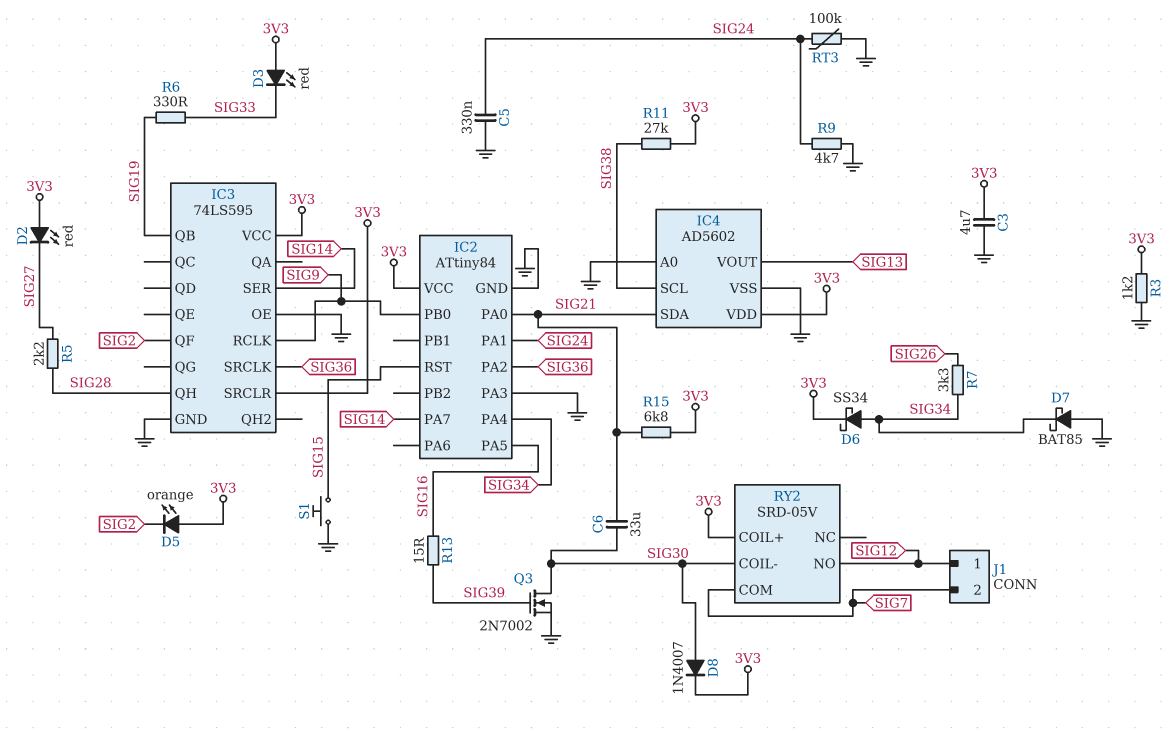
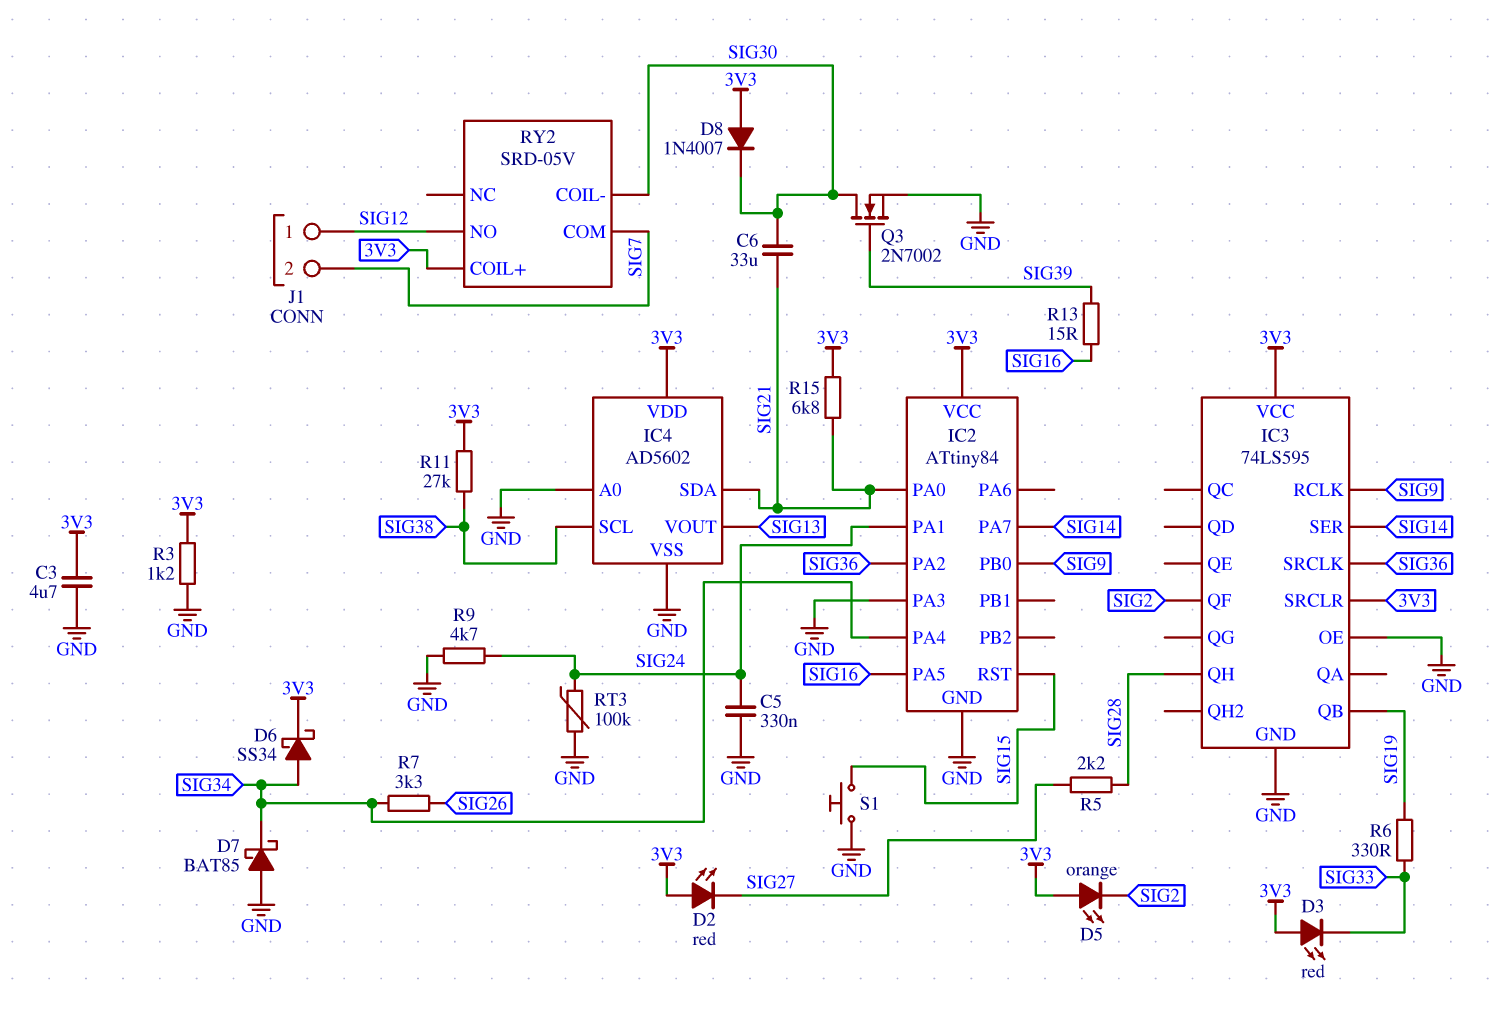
D8: diode 1N4007 (A SIG30, K 3V3) -> diode 1N4007 (A 3V3, K SIG30)

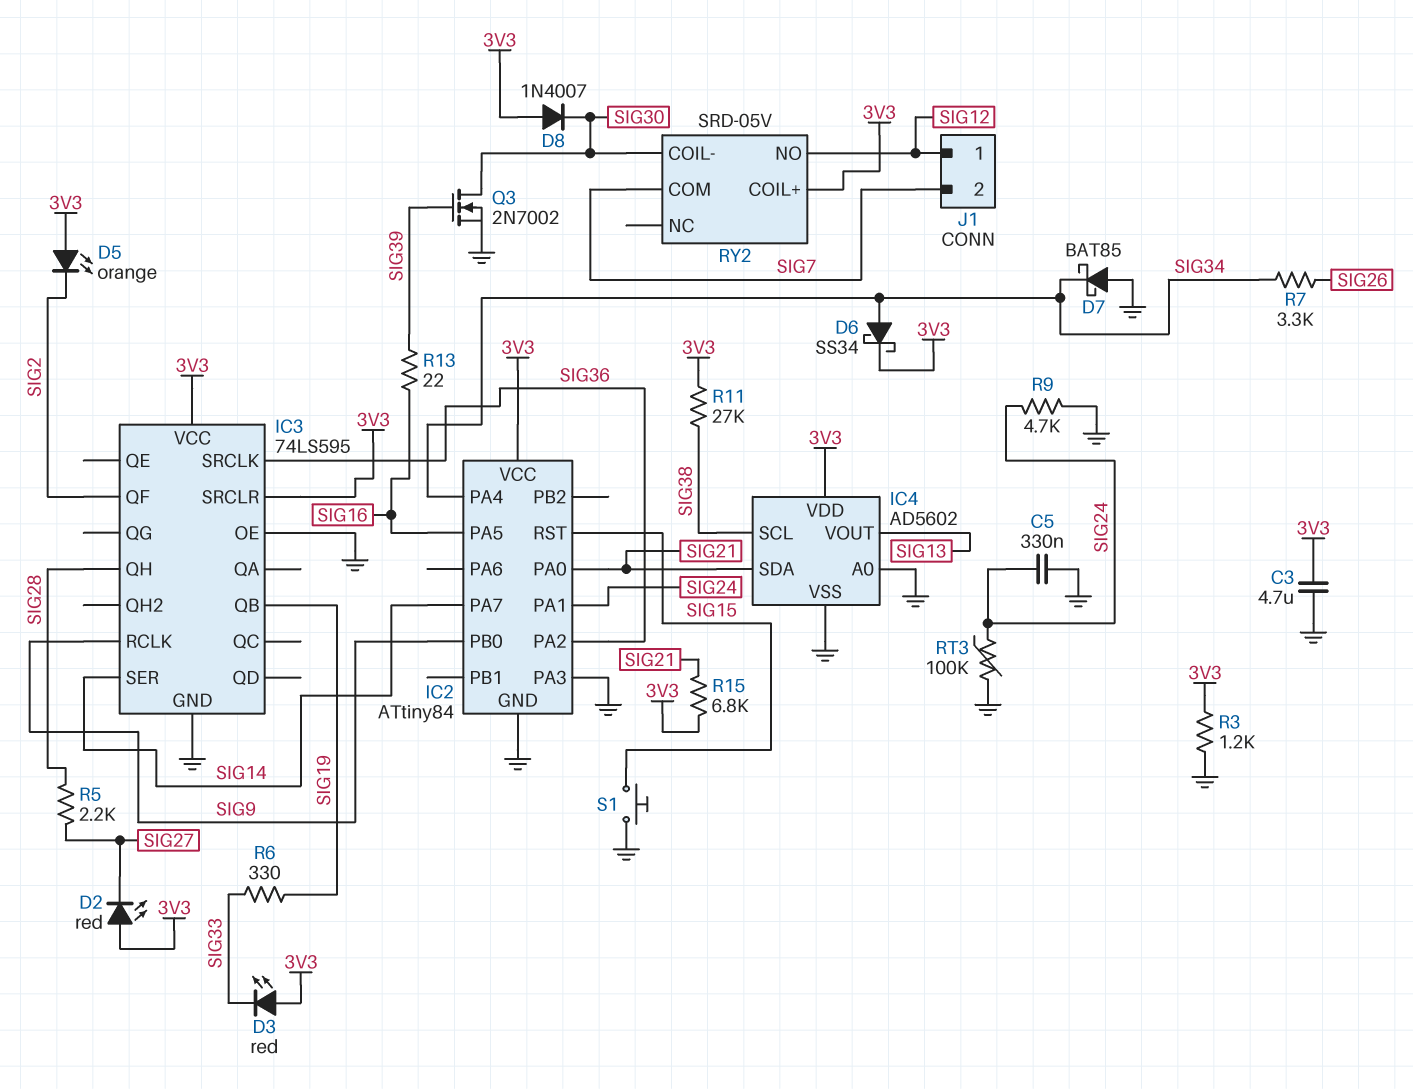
C6: 33uF (SIG21, SIG30) -> none
R13: 15 (SIG16, SIG39) -> 22 (SIG16, SIG39)

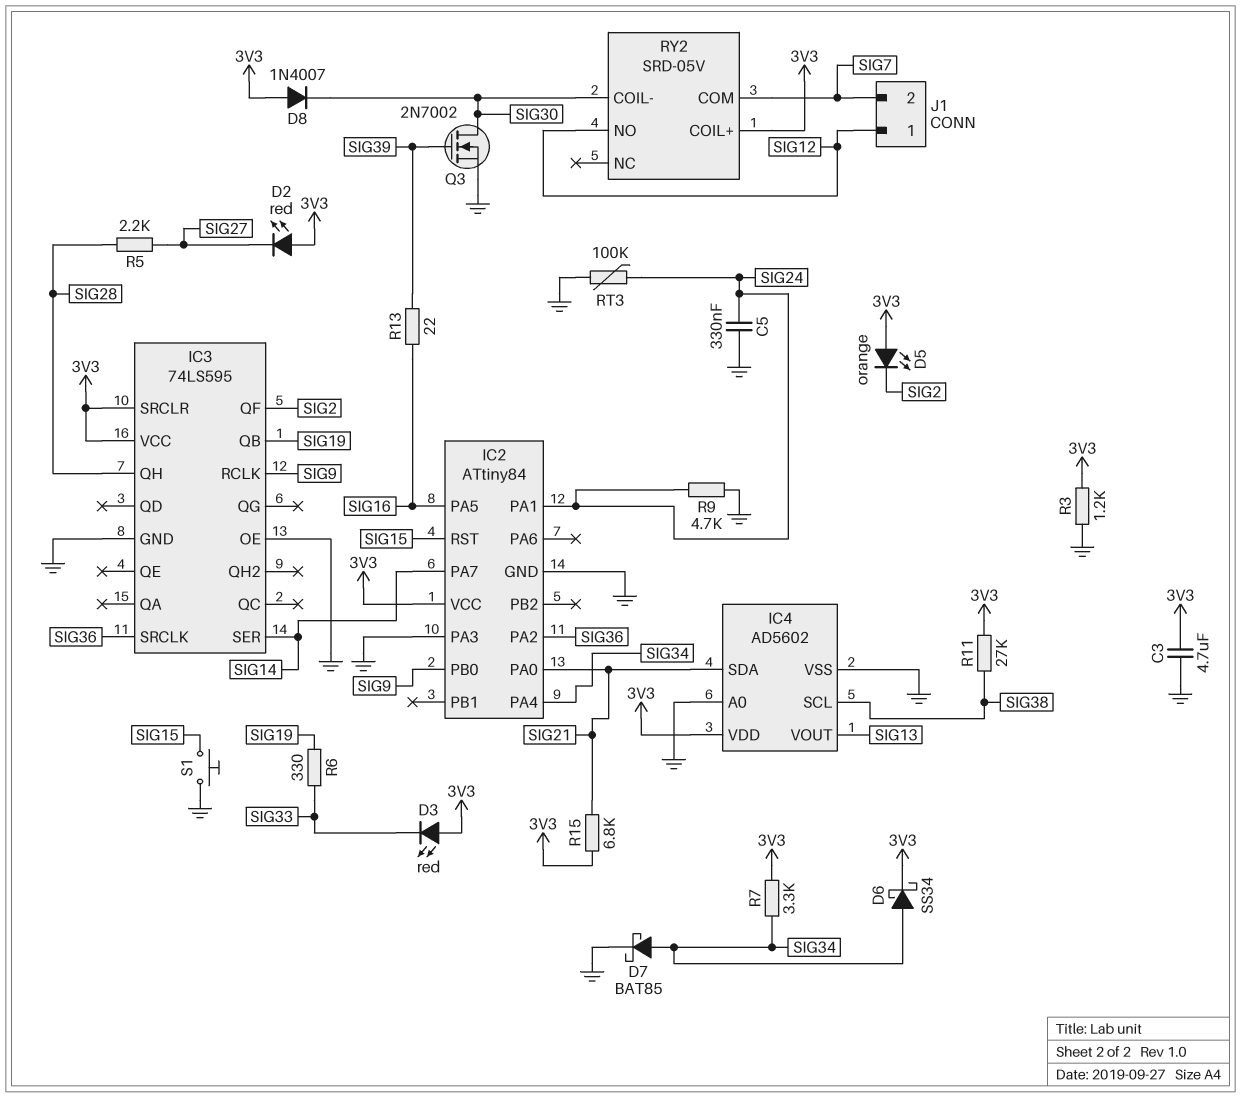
D7: schottky BAT85 (A GND, K SIG34) -> schottky BAT85 (A SIG34, K GND)
R7: 3.3k (SIG26, SIG34) -> 3.3k (3V3, SIG34)

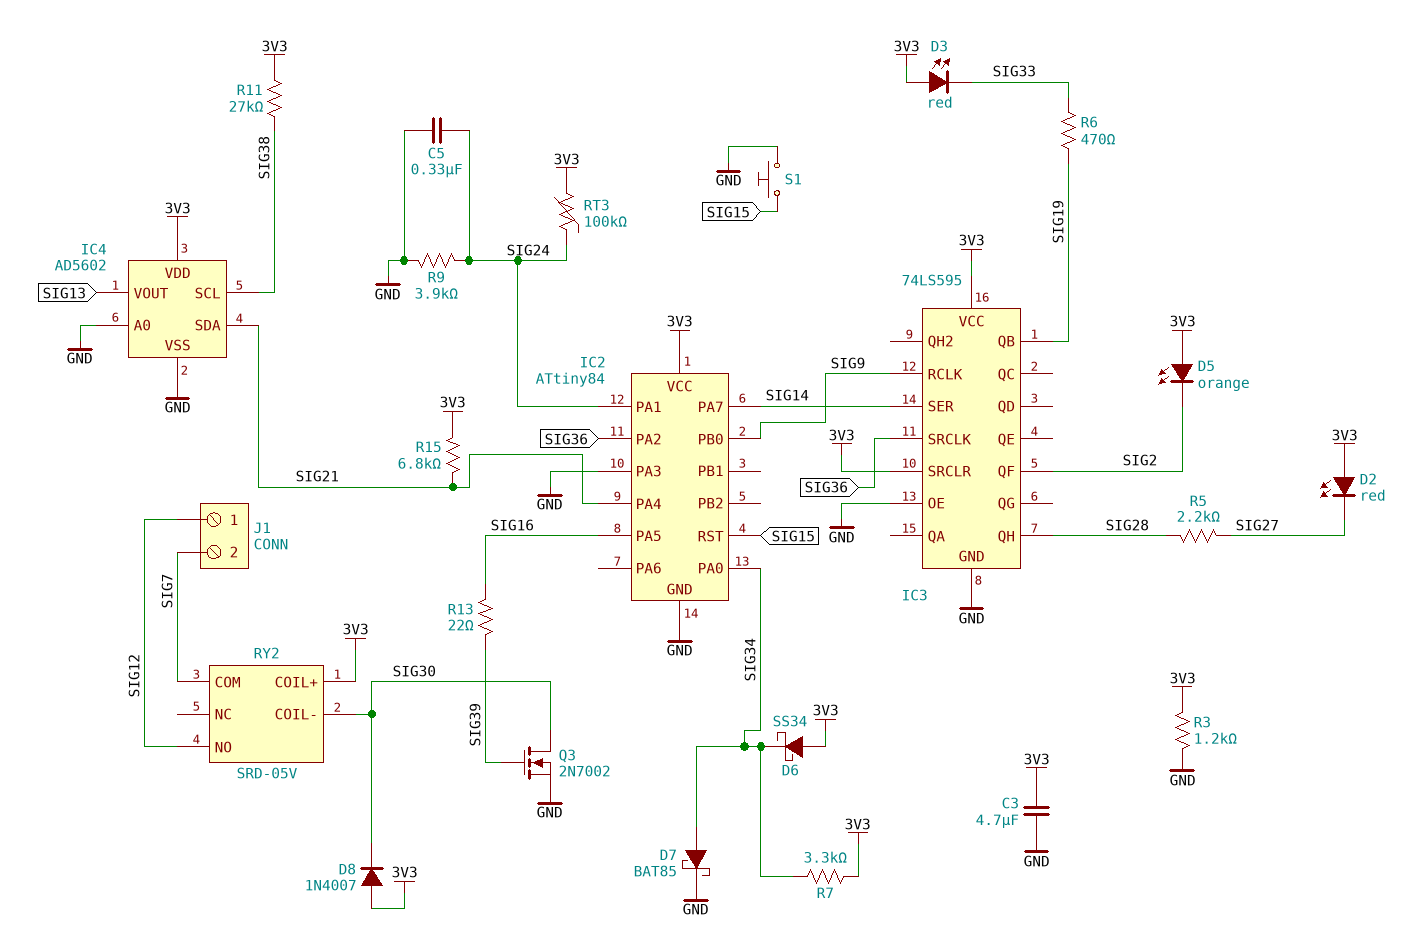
D6: schottky SS34 (A SIG34, K 3V3) -> schottky SS34 (A 3V3, K SIG34)
IC2 pin PA0: SIG21 -> SIG34
IC2 pin PA4: SIG34 -> SIG21
R6: 330 (SIG19, SIG33) -> 470 (SIG19, SIG33)
R9: 4.7k (GND, SIG24) -> 3.9k (GND, SIG24)
RT3: 100k (GND, SIG24) -> 100k (3V3, SIG24)

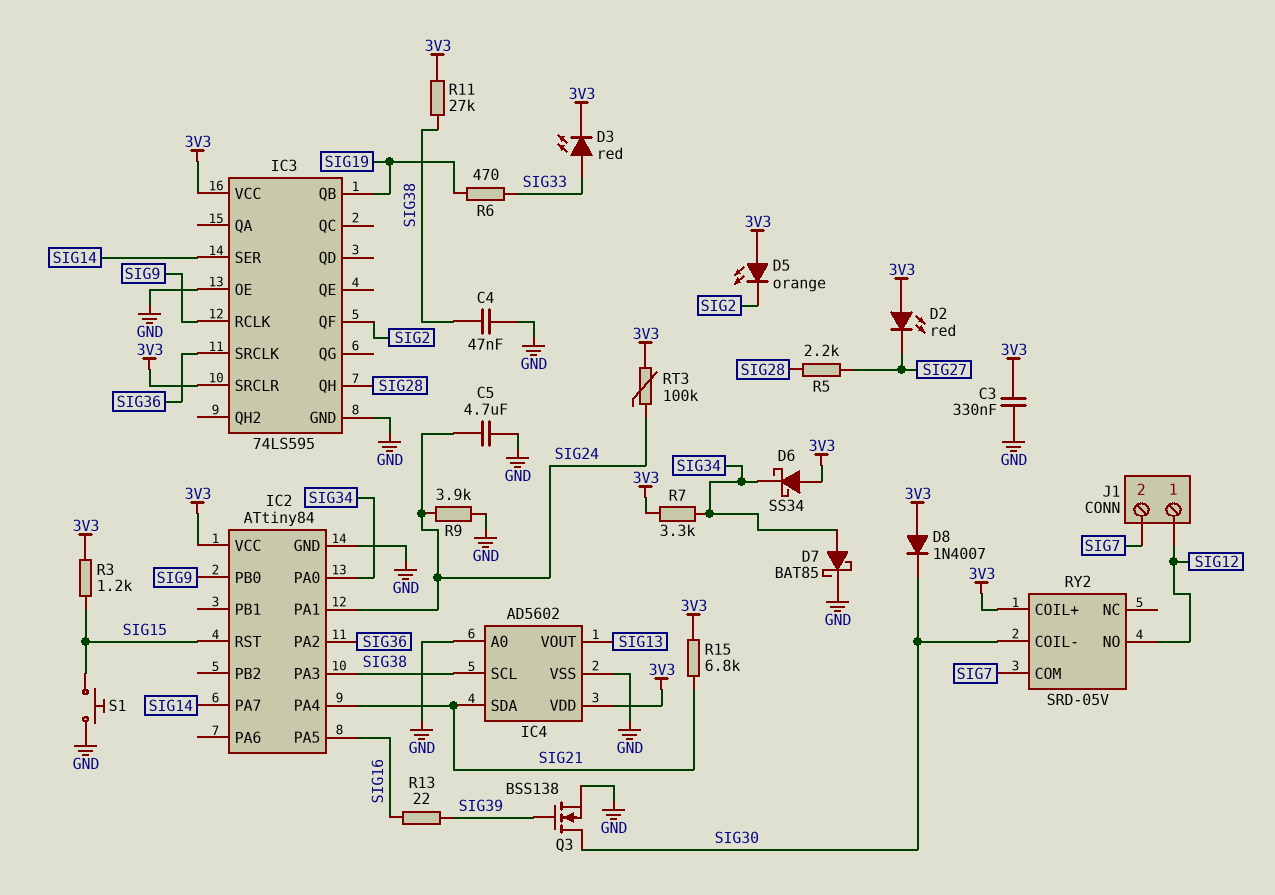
C3: 4.7uF (3V3, GND) -> 330nF (3V3, GND)
C4: none -> 47nF (GND, SIG38)
C5: 330nF (GND, SIG24) -> 4.7uF (GND, SIG24)
D3: LED red (A 3V3, K SIG33) -> LED red (A SIG33, K 3V3)
IC2 pin PA3: GND -> SIG38
Q3: NMOS 2N7002 (G SIG39, D SIG30, S GND) -> NMOS BSS138 (G SIG39, D SIG30, S GND)
R3: 1.2k (3V3, GND) -> 1.2k (3V3, SIG15)

